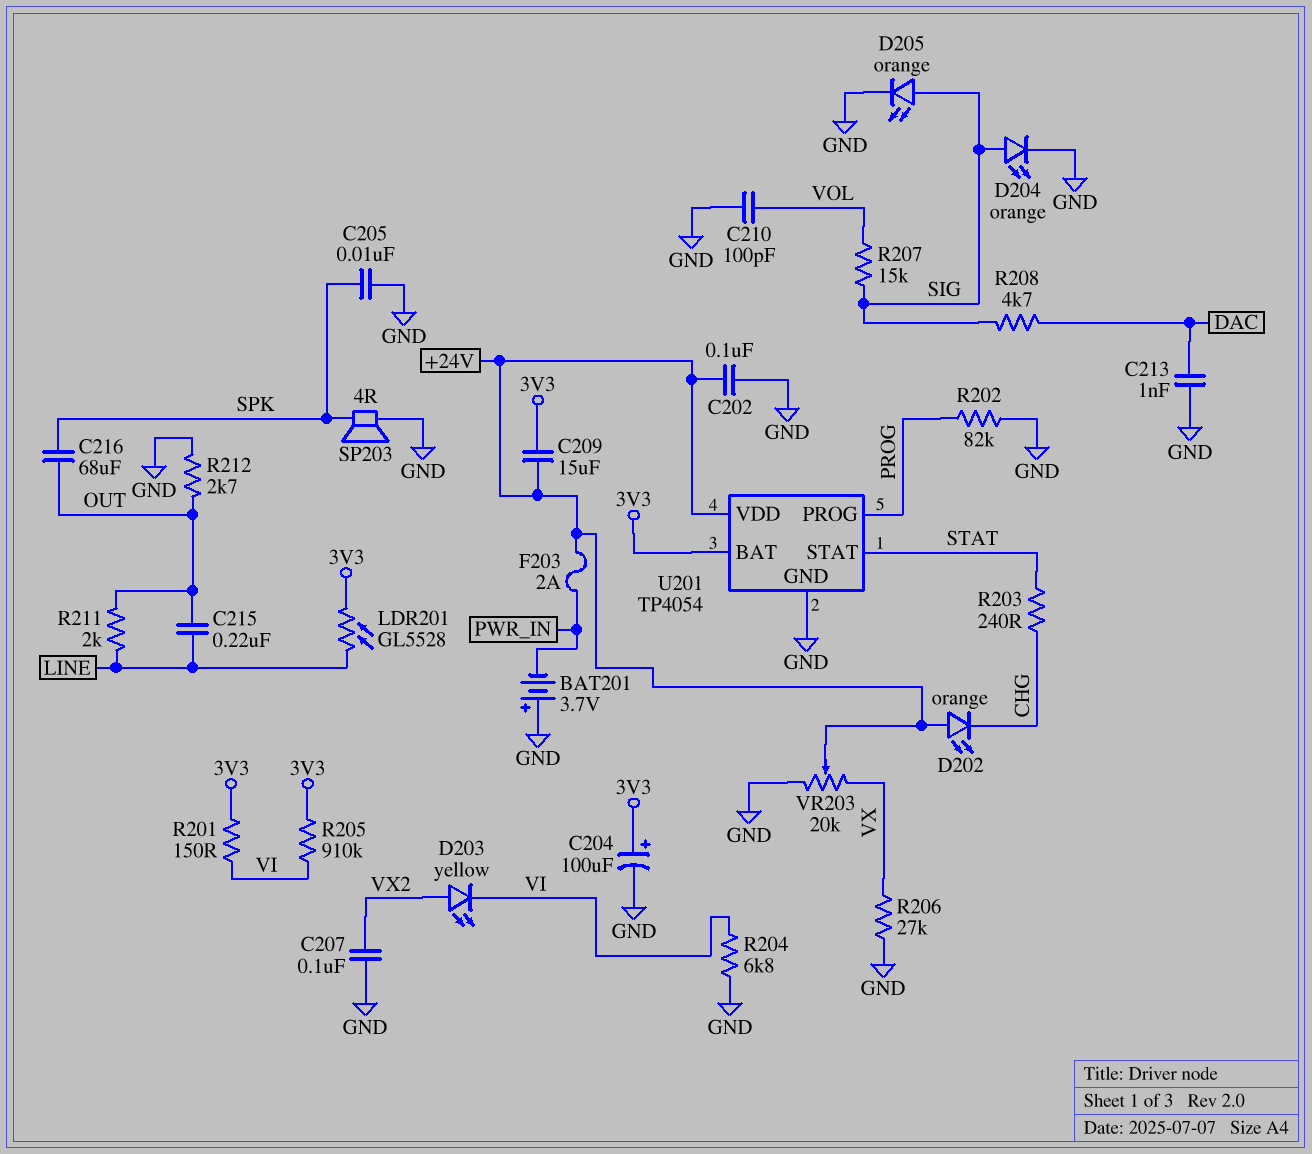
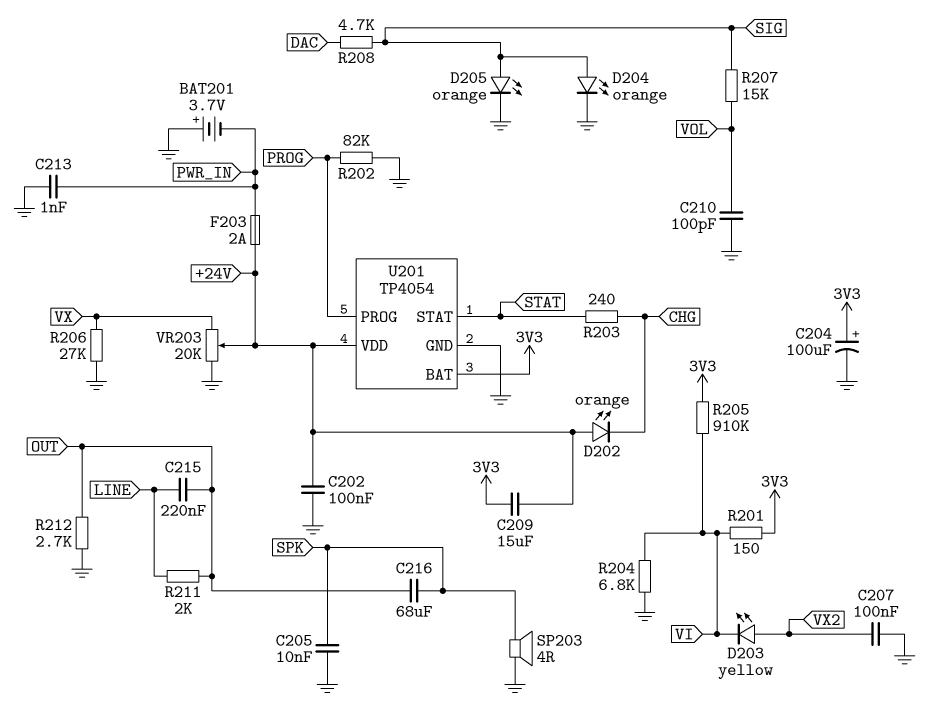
C213: 1nF (DAC, GND) -> 1nF (GND, PWR_IN)
LDR201: GL5528 (3V3, LINE) -> none

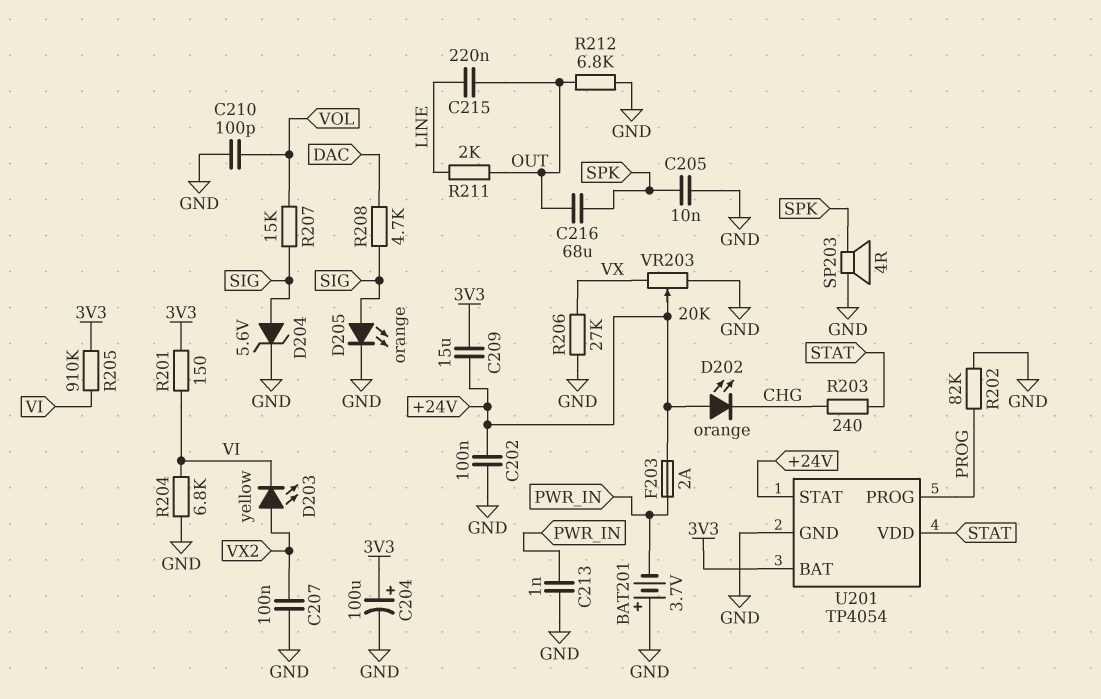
D204: LED orange (A SIG, K GND) -> zener 5.6V (A SIG, K GND)
R212: 2.7k (GND, OUT) -> 6.8k (GND, OUT)
U201 pin STAT: STAT -> +24V
U201 pin VDD: +24V -> STAT

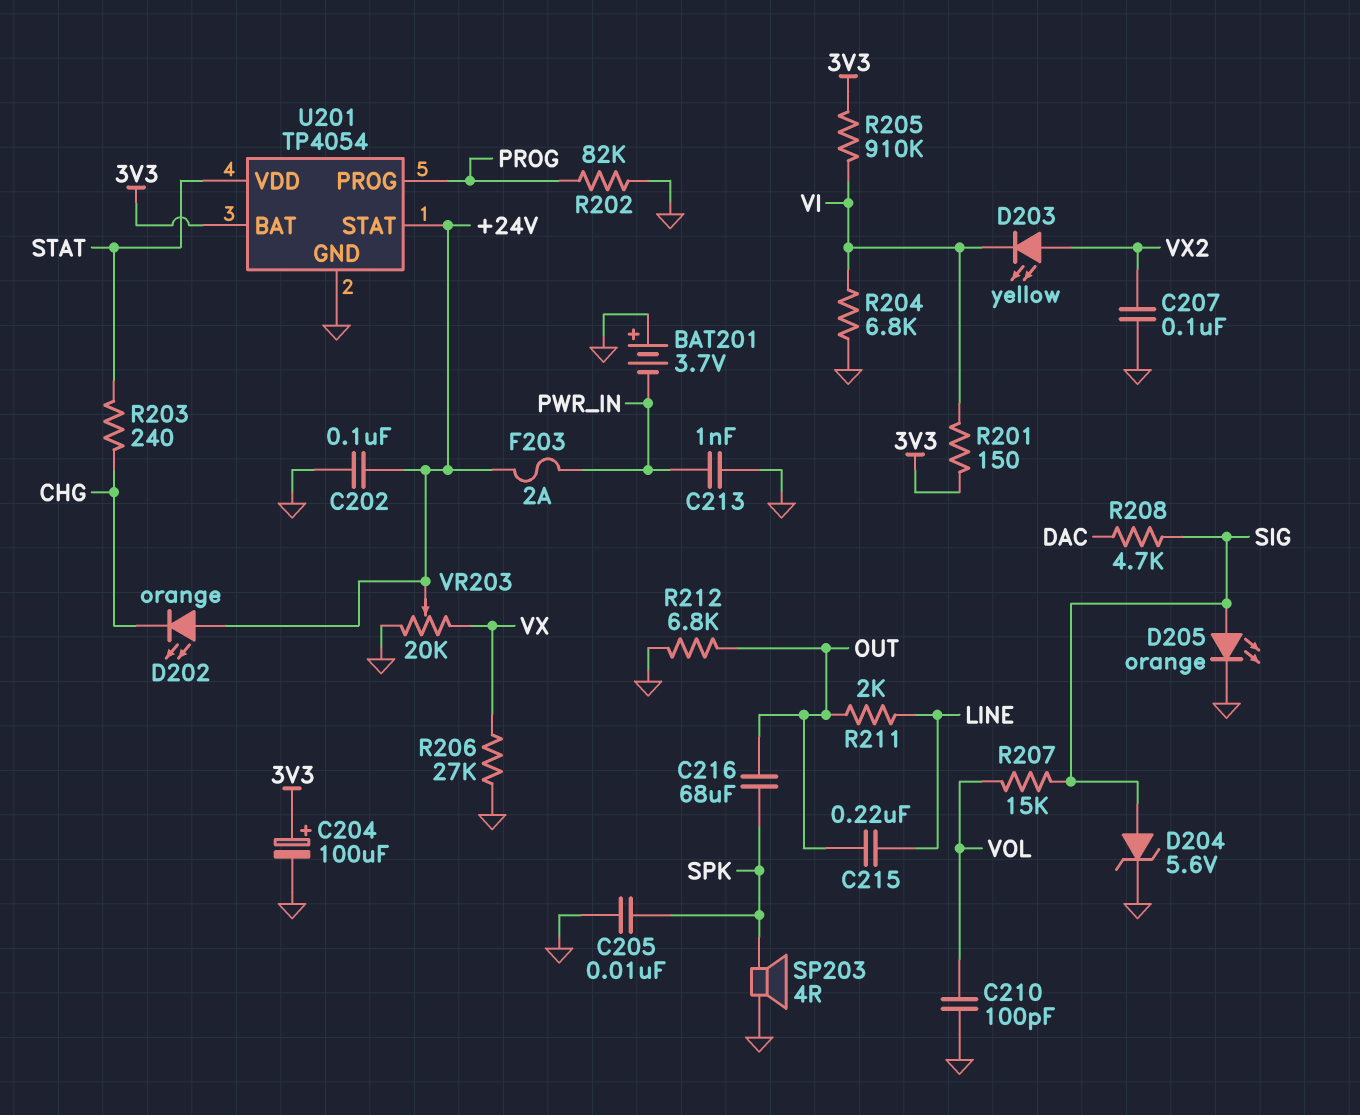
C209: 15uF (+24V, 3V3) -> none

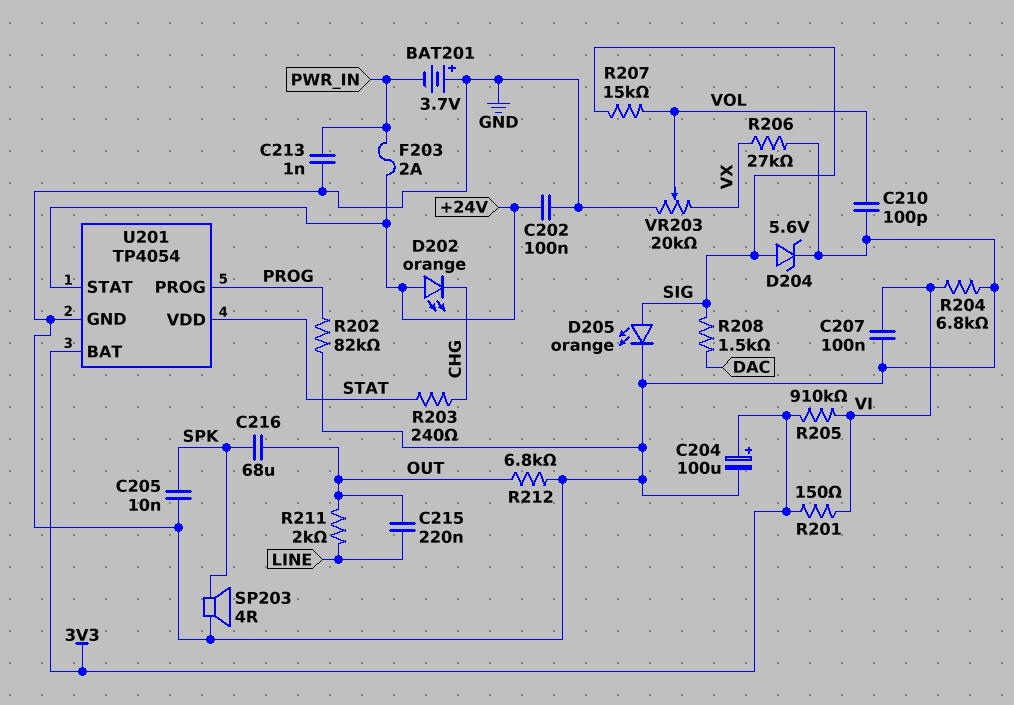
C207: 100nF (GND, VX2) -> 100nF (GND, VI)
D203: LED yellow (A VX2, K VI) -> none
R208: 4.7k (DAC, SIG) -> 1.5k (DAC, SIG)
VR203: 20k (GND, VX, wiper +24V) -> 20k (GND, VX, wiper VOL)

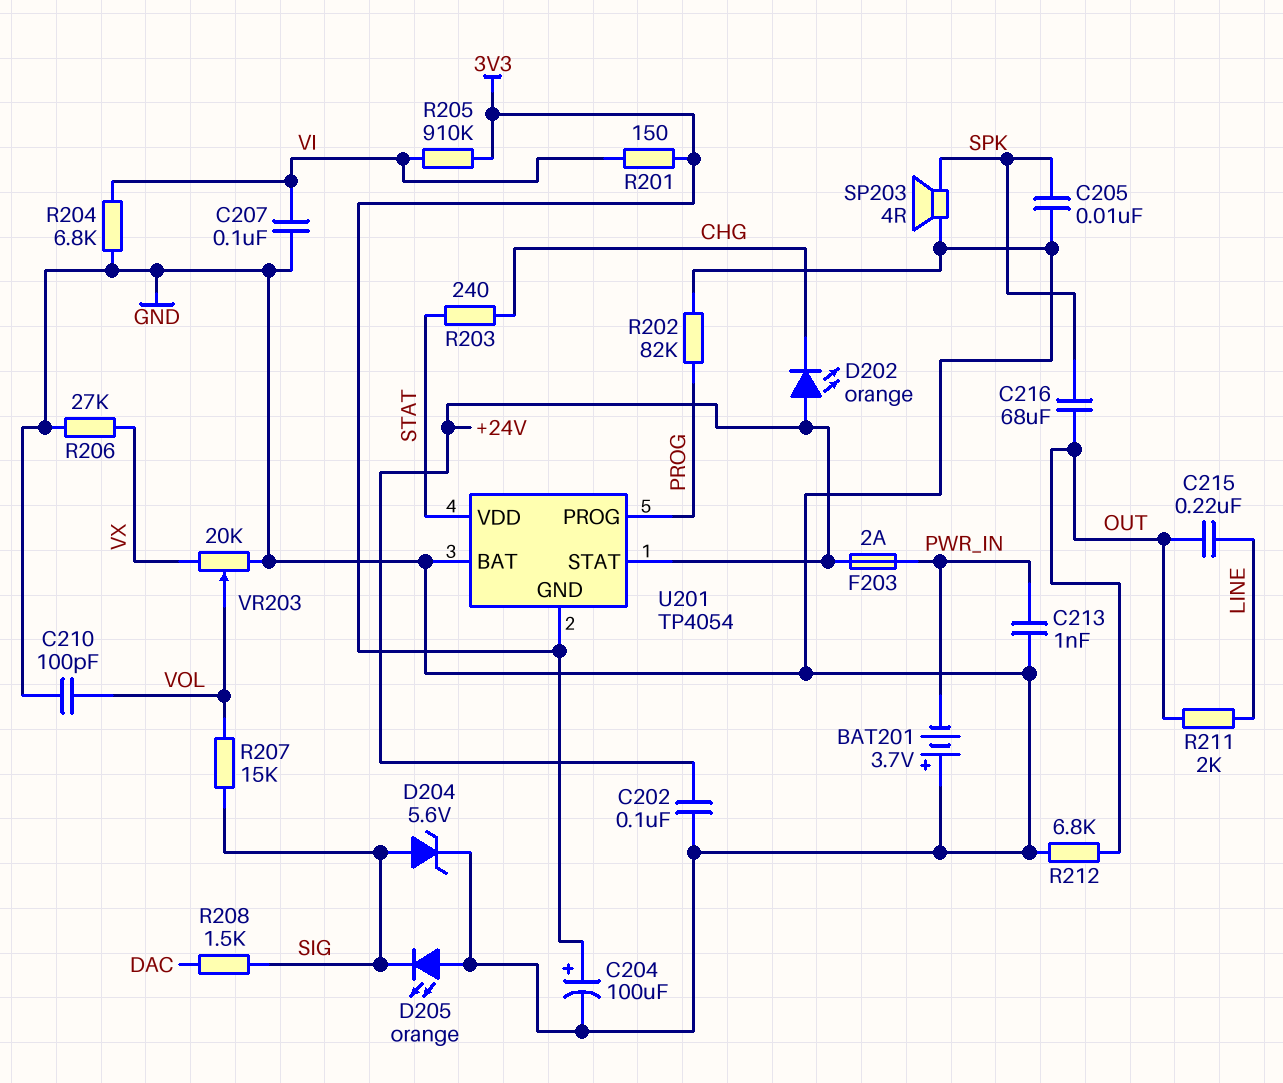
D205: LED orange (A SIG, K GND) -> LED orange (A GND, K SIG)
U201 pin BAT: 3V3 -> GND
U201 pin GND: GND -> 3V3

